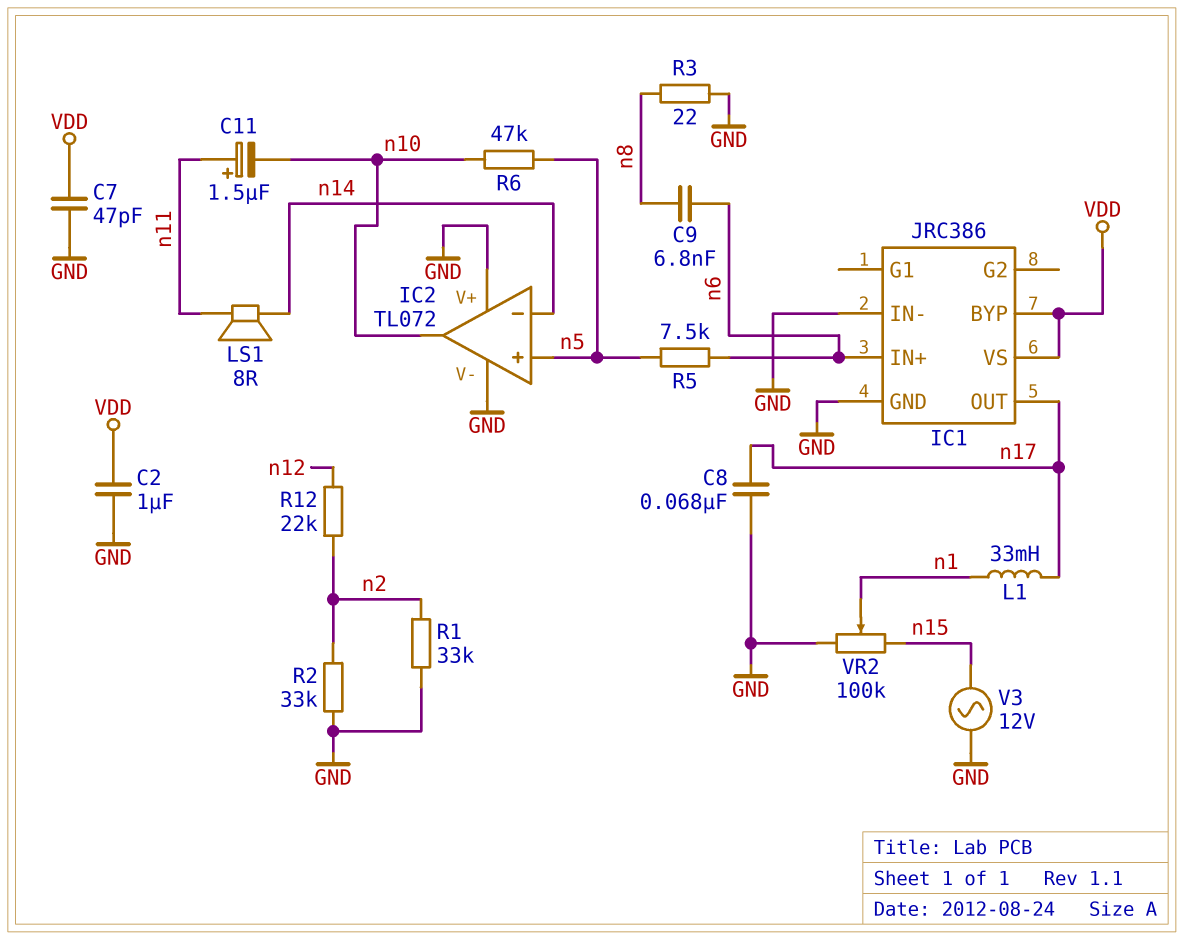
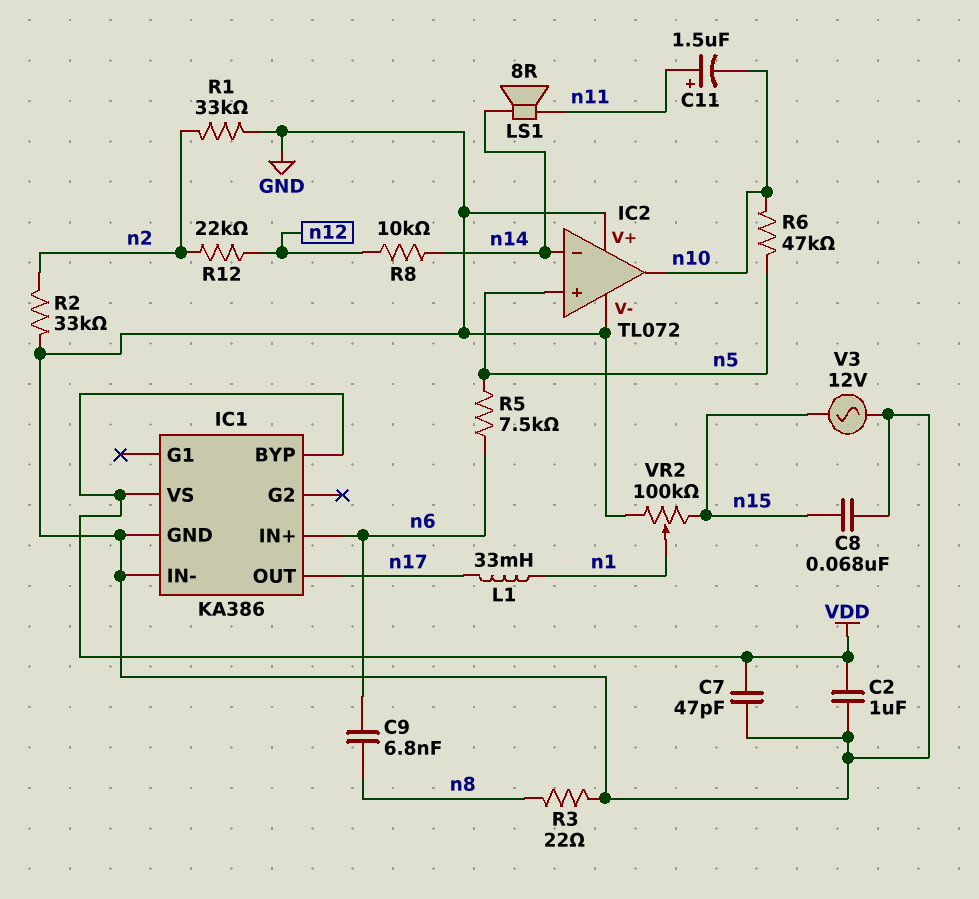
C8: 68nF (GND, n17) -> 68nF (GND, n15)
IC1: JRC386 -> KA386
R8: none -> 10k (n12, n14)

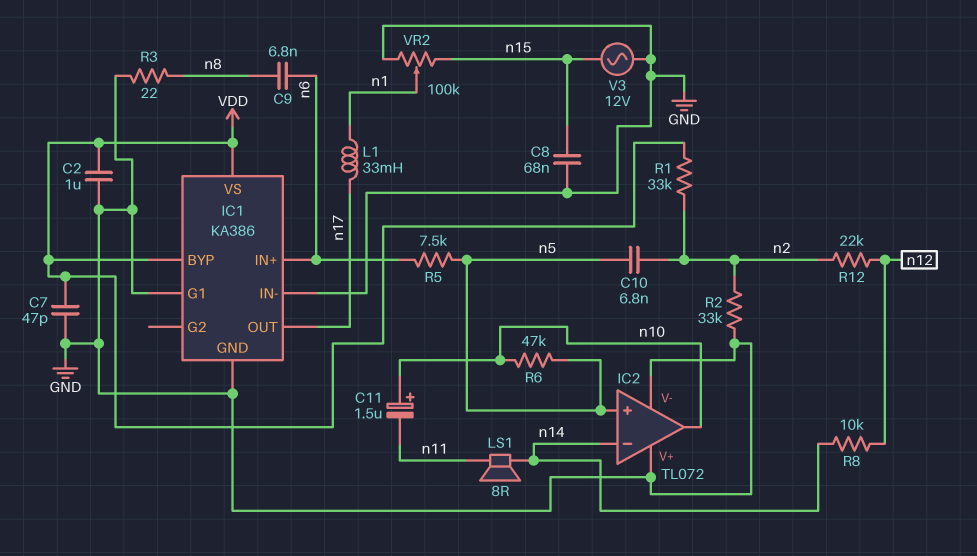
C10: none -> 6.8nF (n2, n5)
C11: 1.5uF (plus n11, minus n10) -> 1.5uF (plus n10, minus n11)
IC1 pin G1: none -> GND
R1: 33k (GND, n2) -> 33k (VDD, n2)

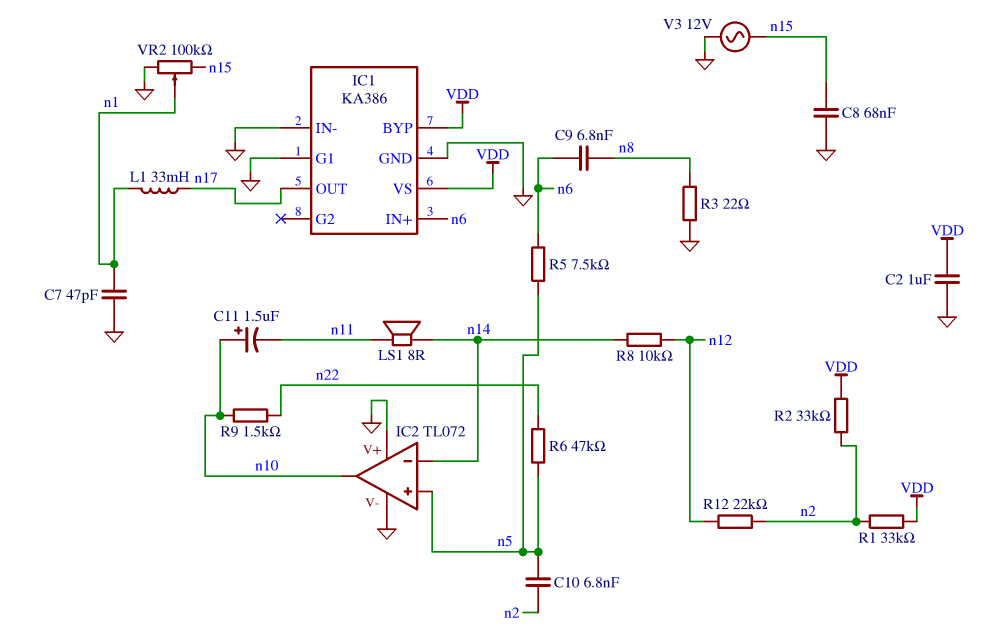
C7: 47pF (GND, VDD) -> 47pF (GND, n1)
R2: 33k (GND, n2) -> 33k (VDD, n2)
R6: 47k (n5, n10) -> 47k (n5, n22)
R9: none -> 1.5k (n10, n22)

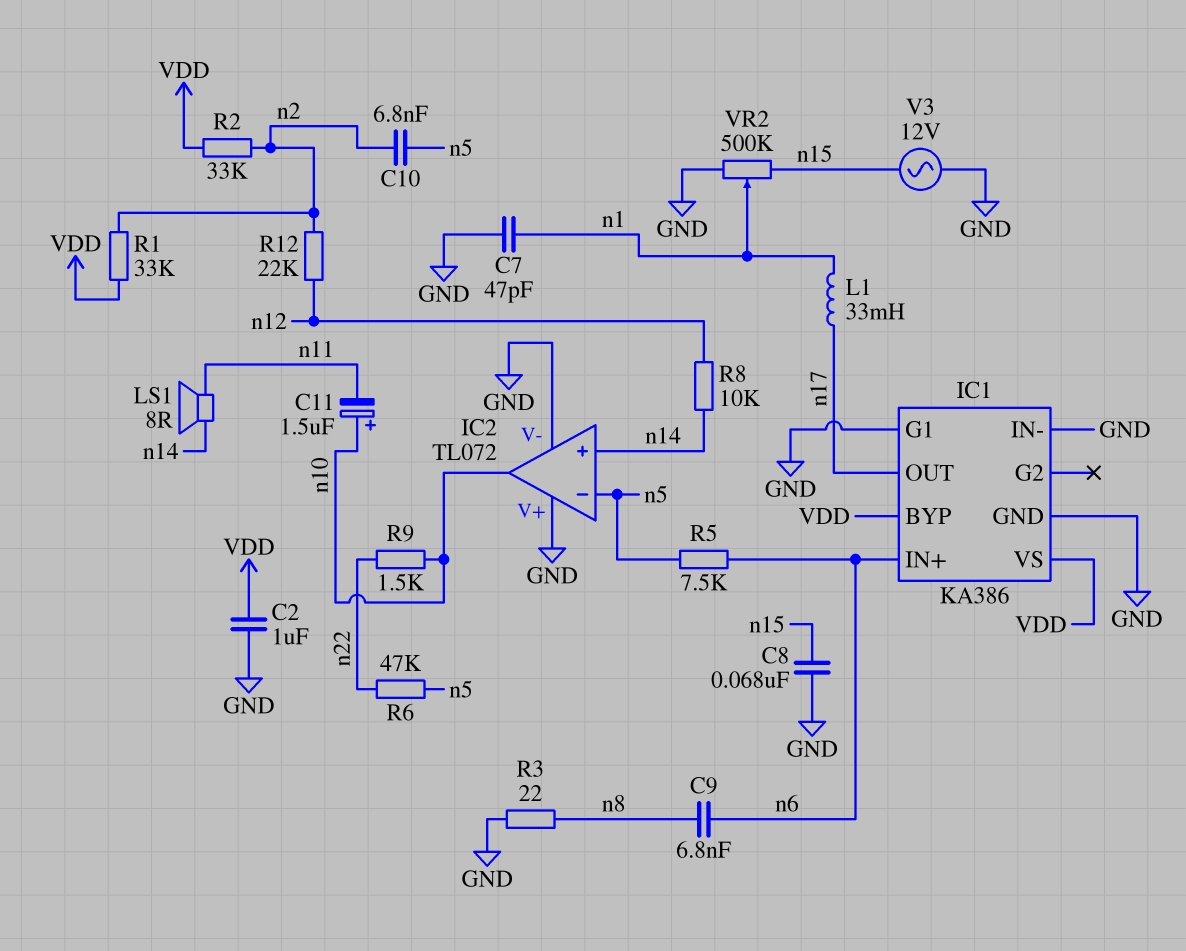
IC2 pin in+: n5 -> n14
IC2 pin in-: n14 -> n5
VR2: 100k (GND, n15, wiper n1) -> 500k (GND, n15, wiper n1)

